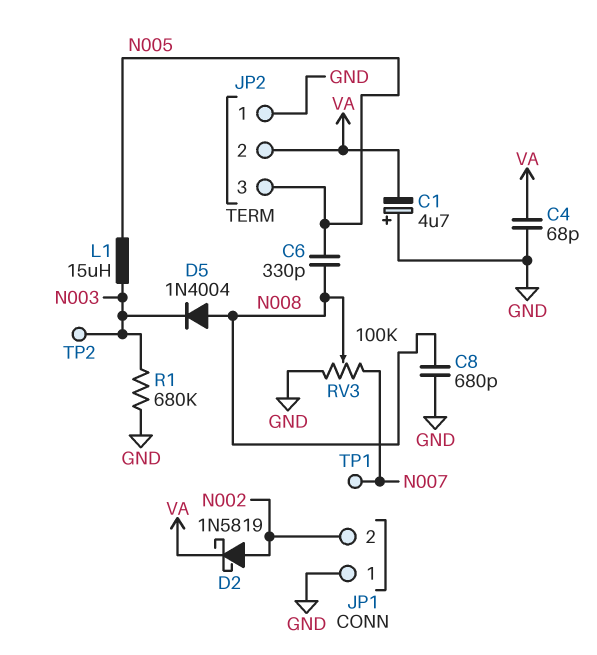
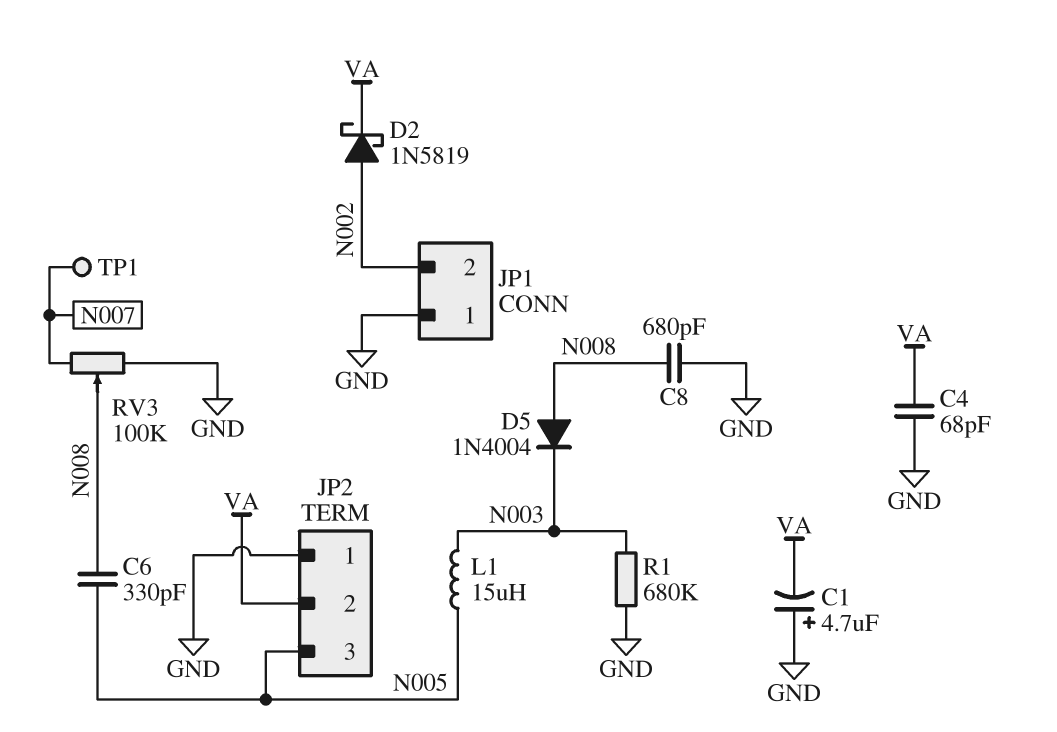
TP2: test point (N003) -> none

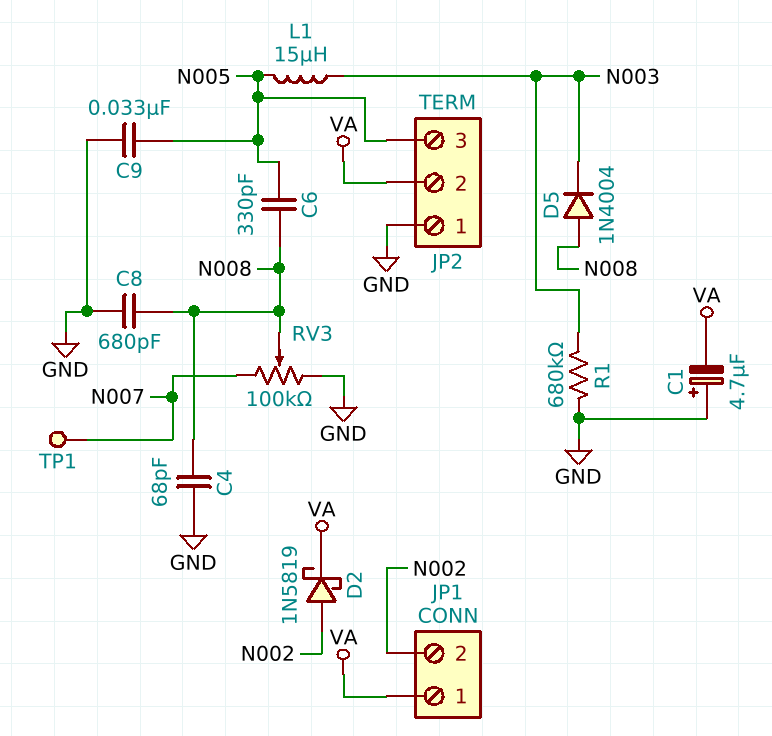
C4: 68pF (GND, VA) -> 68pF (GND, N008)
C9: none -> 33nF (GND, N005)
JP1 pin 1: GND -> VA

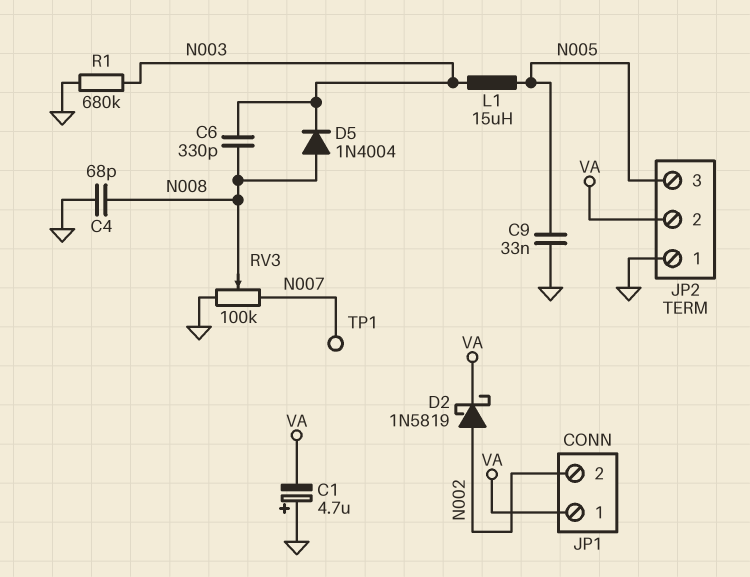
C6: 330pF (N005, N008) -> 330pF (N003, N008)
C8: 680pF (GND, N008) -> none

